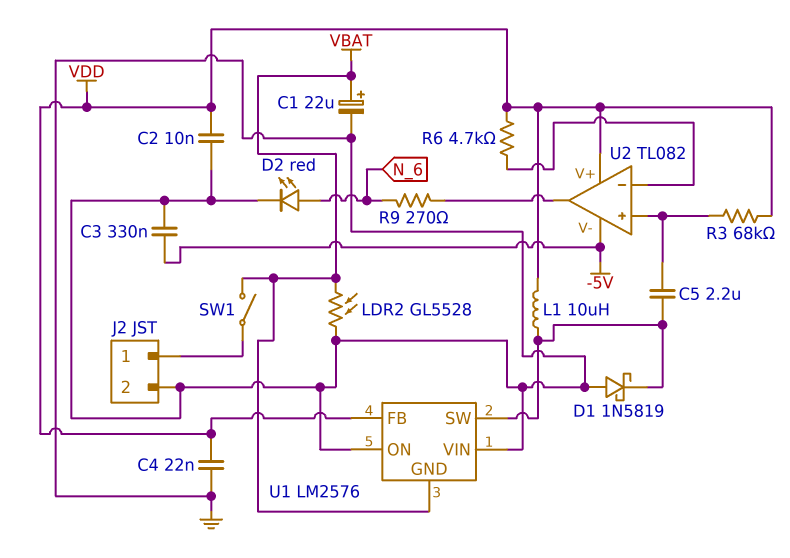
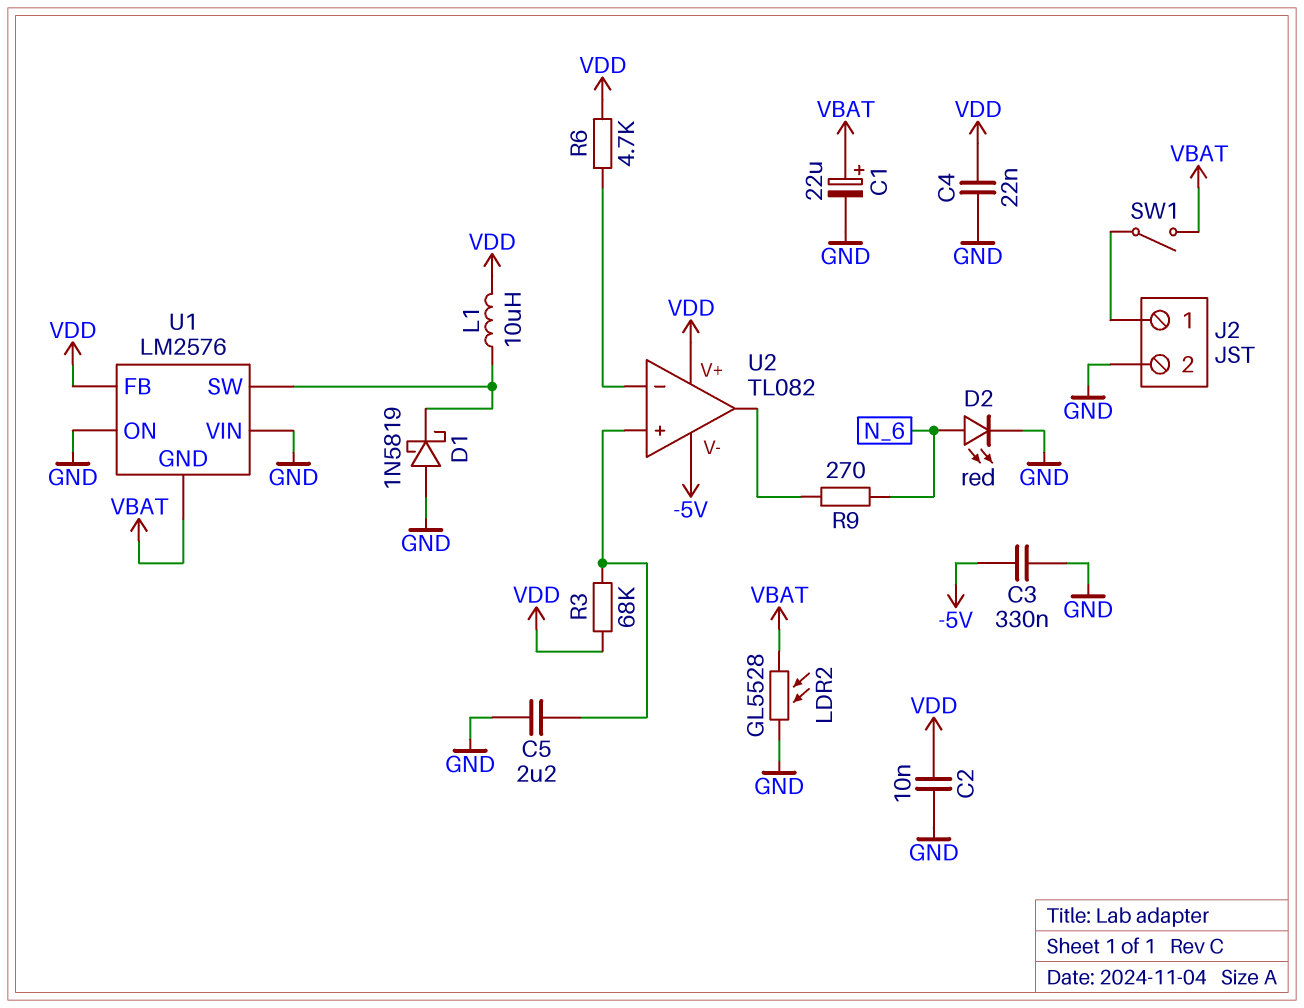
C5: 2.2uF (U1/SW, U2/in+) -> 2.2uF (GND, U2/in+)

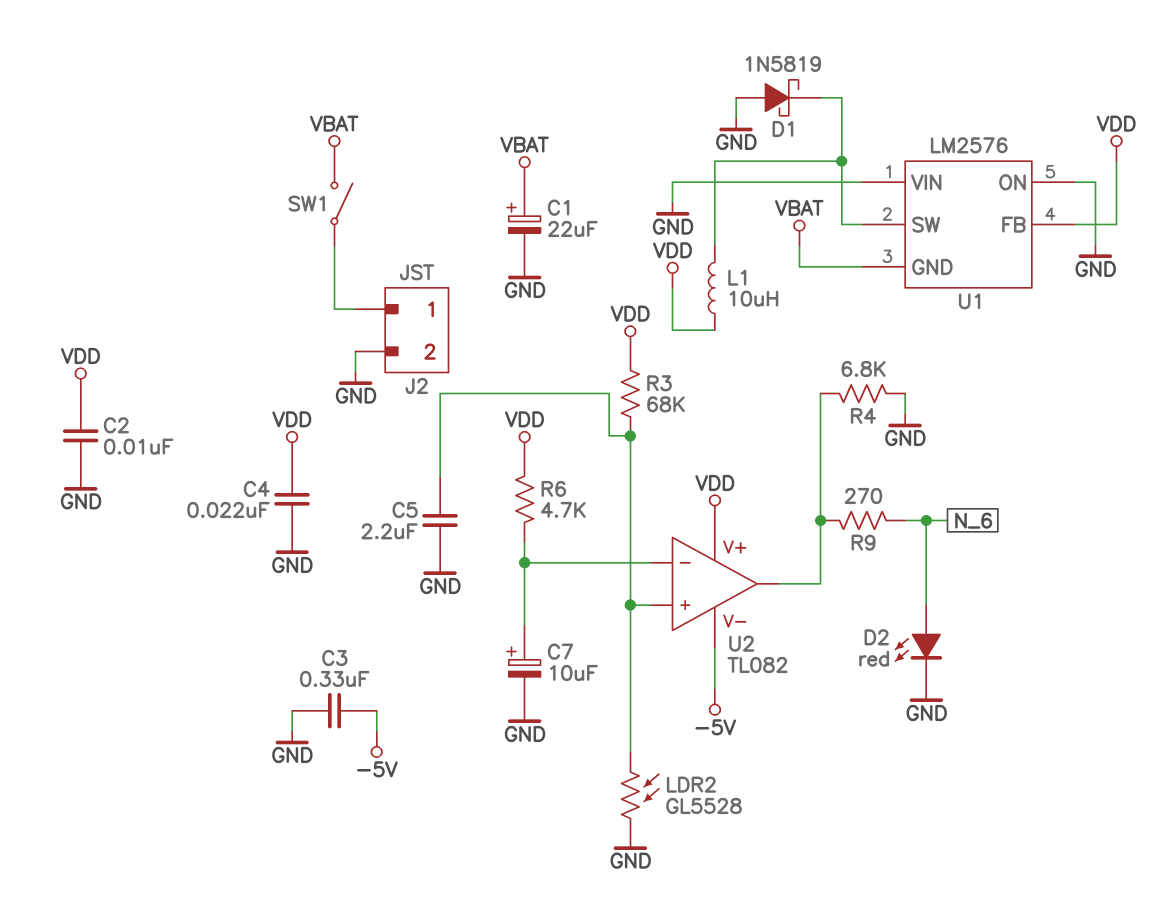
C7: none -> 10uF (plus U2/in-, minus GND)
LDR2: GL5528 (GND, VBAT) -> GL5528 (GND, U2/in+)
R4: none -> 6.8k (GND, U2/out)

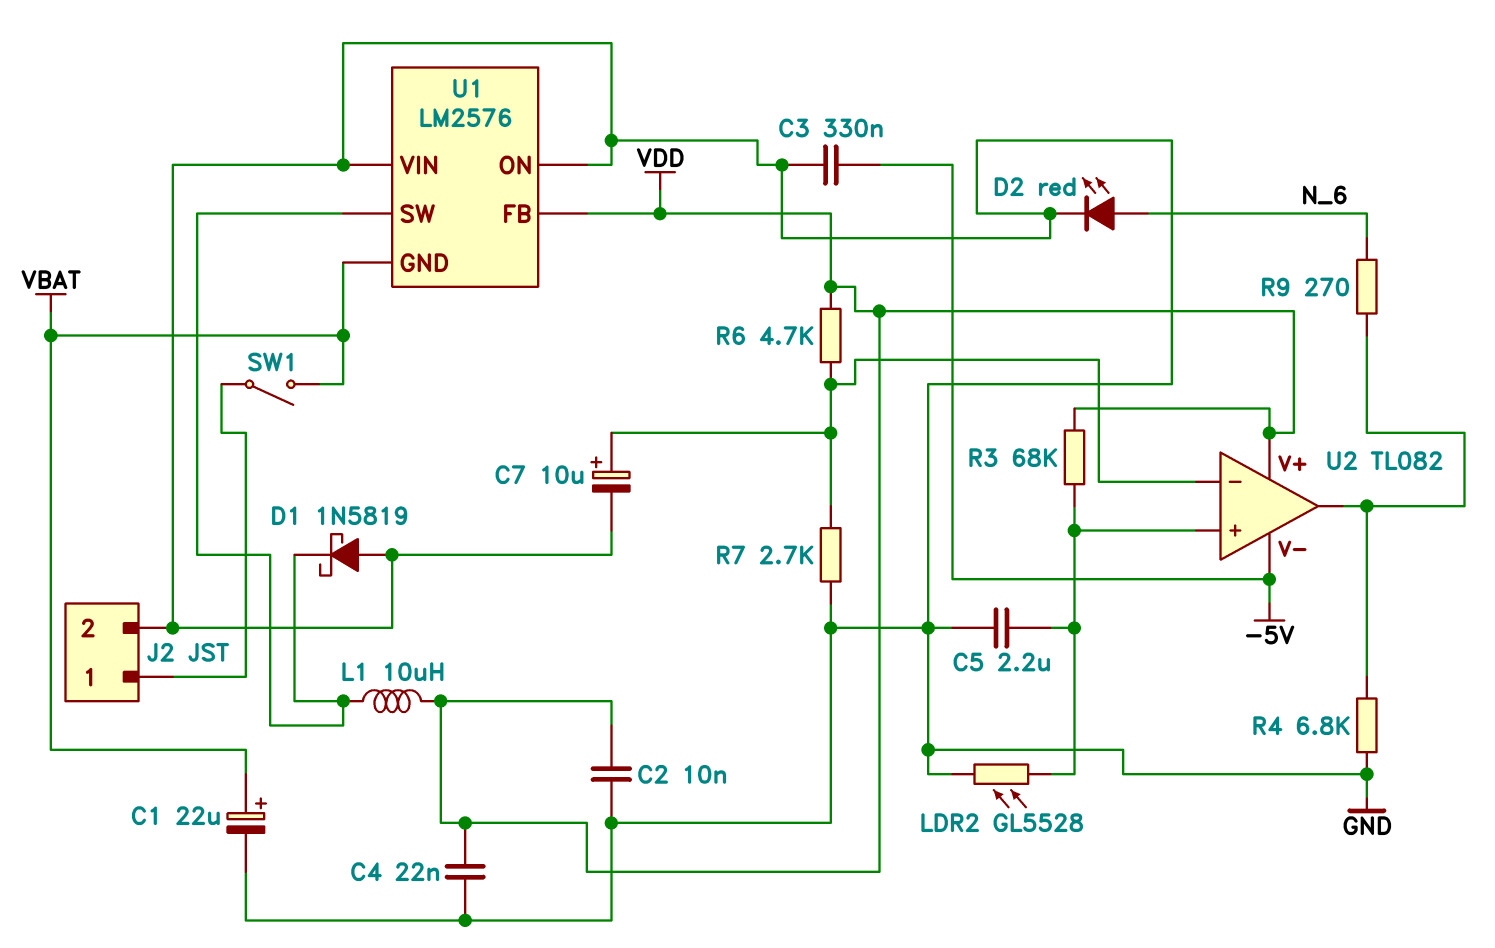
R7: none -> 2.7k (GND, U2/in-)

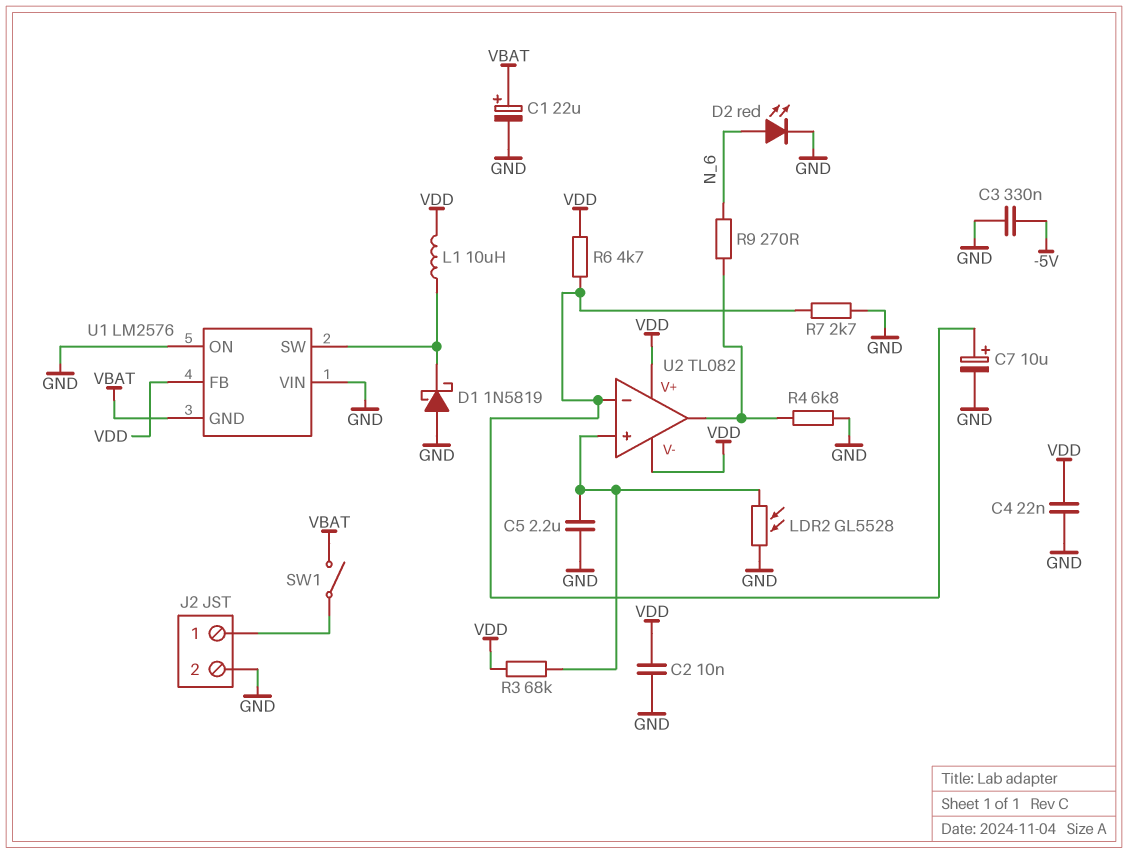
U2 pin V-: -5V -> VDD

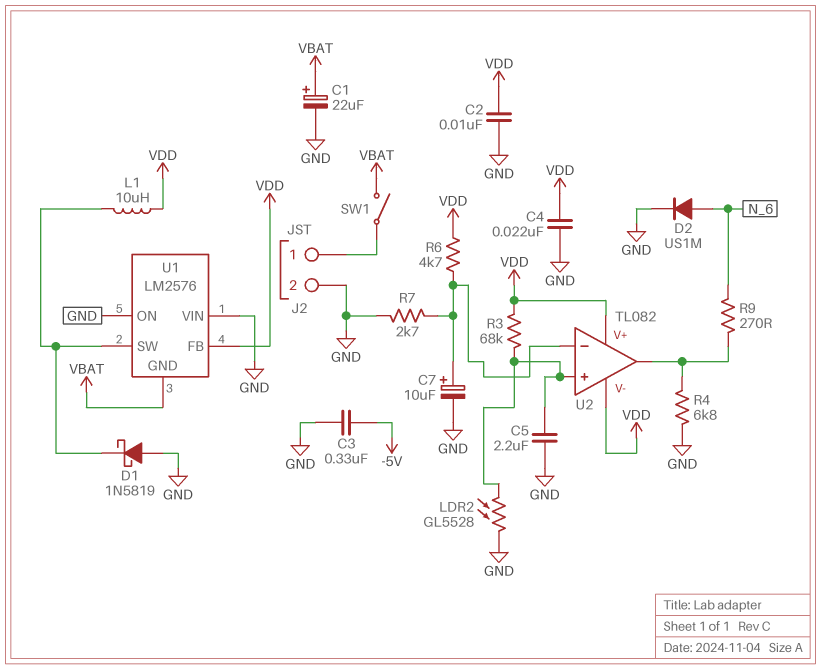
D2: LED red (A N_6, K GND) -> diode US1M (A N_6, K GND)

